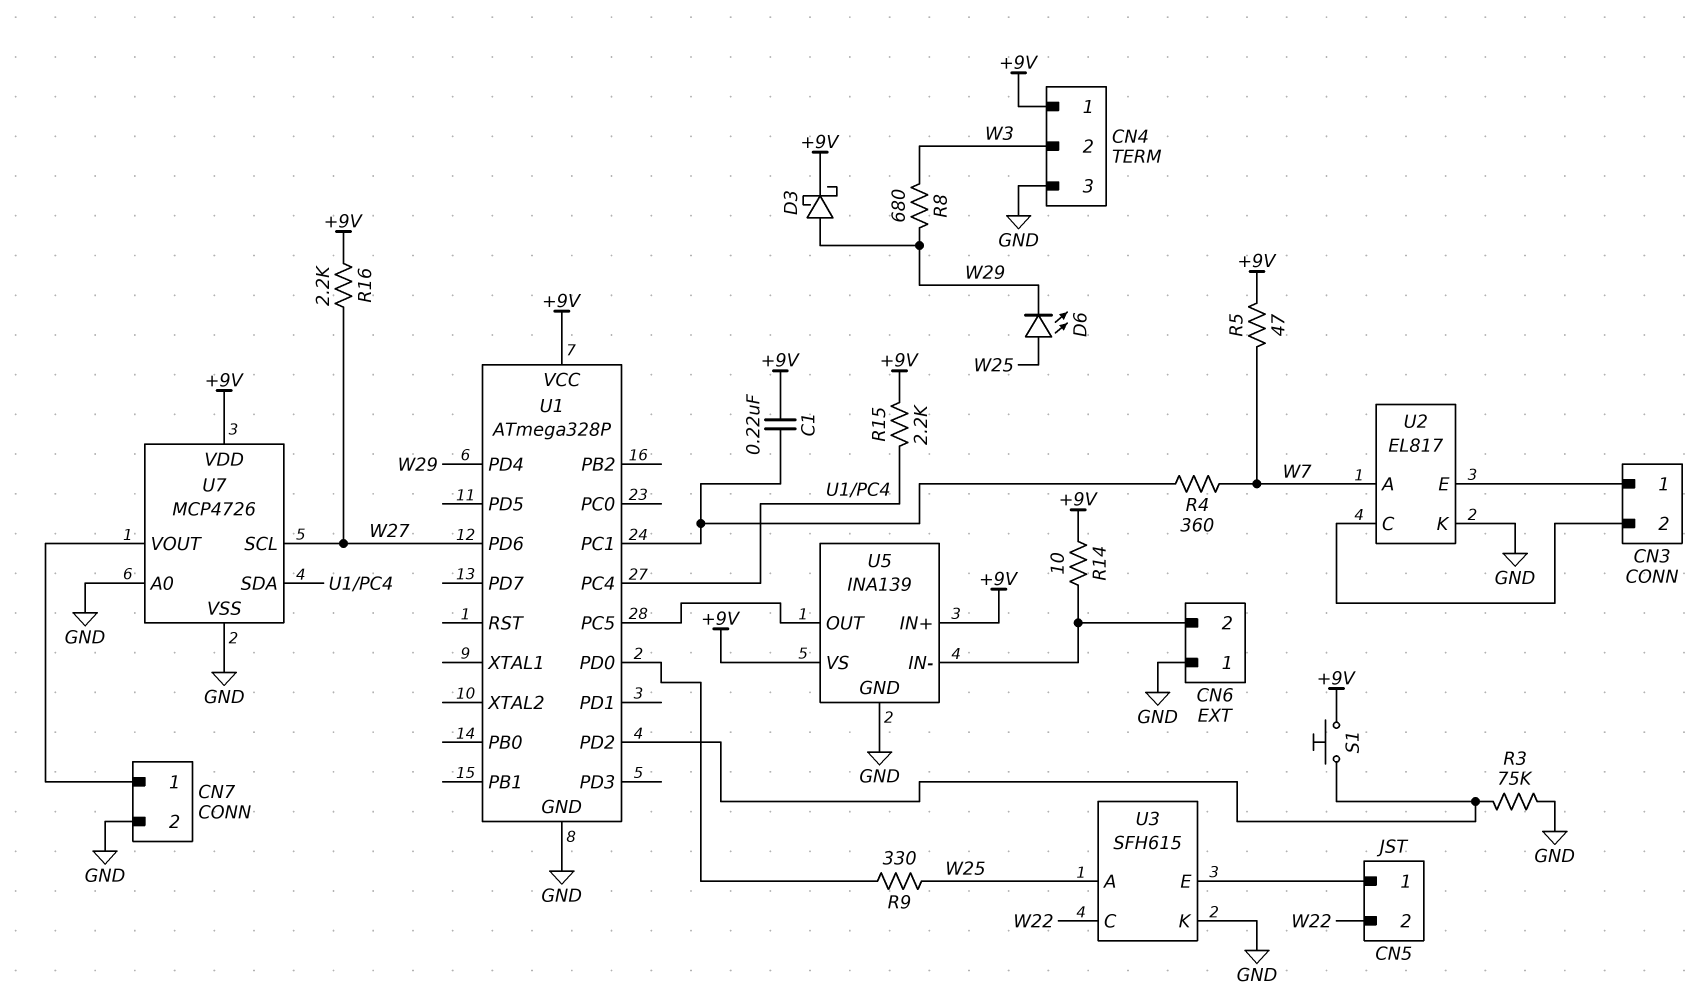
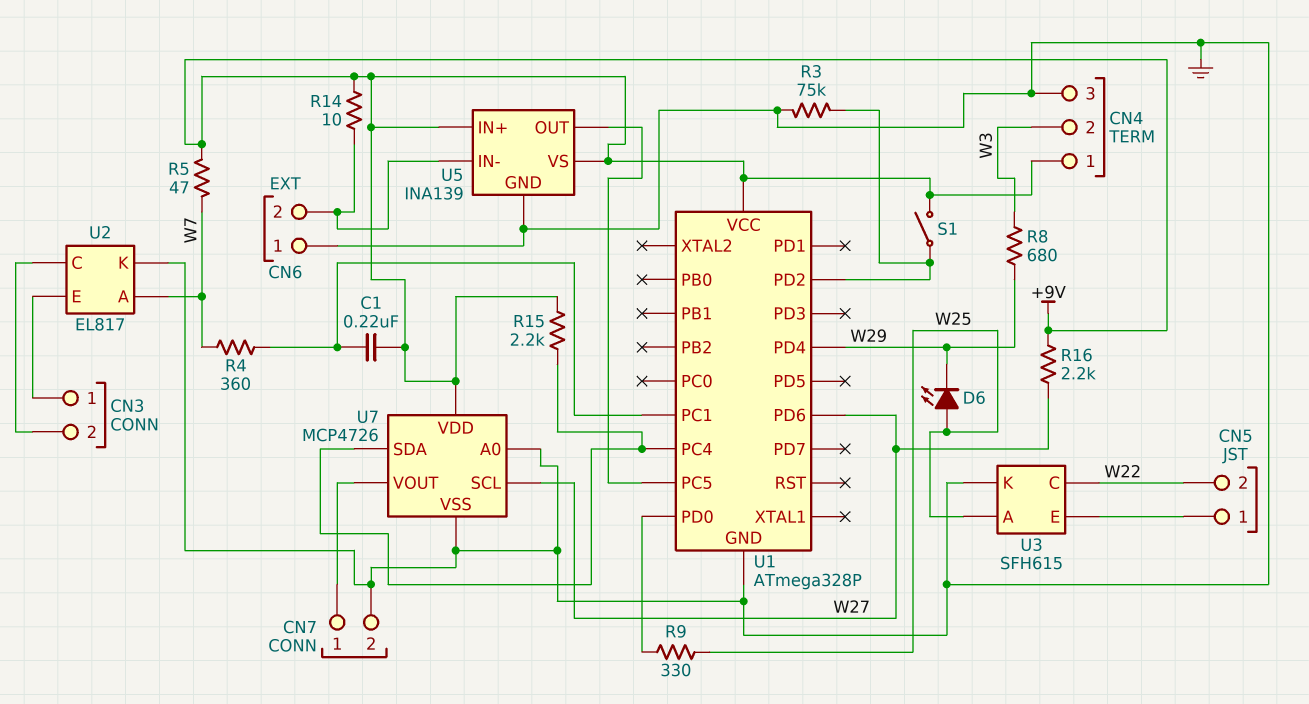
D3: schottky (A W29, K +9V) -> none
S1: button (+9V, U1/PD2) -> switch (+9V, U1/PD2)

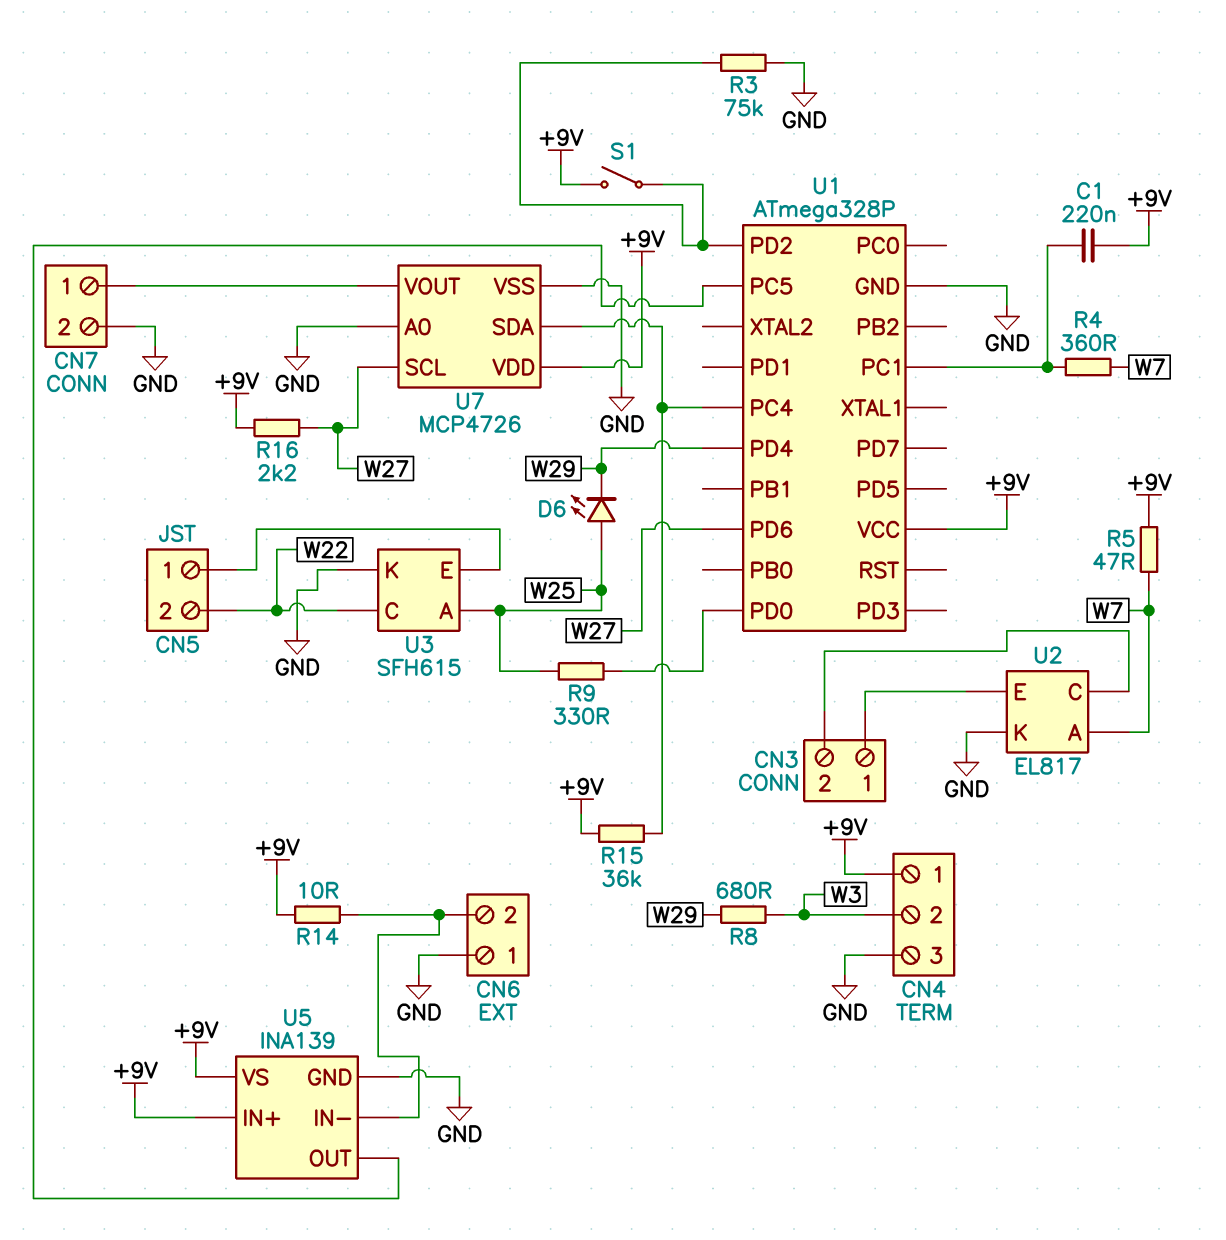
R15: 2.2k (+9V, U1/PC4) -> 36k (+9V, U1/PC4)

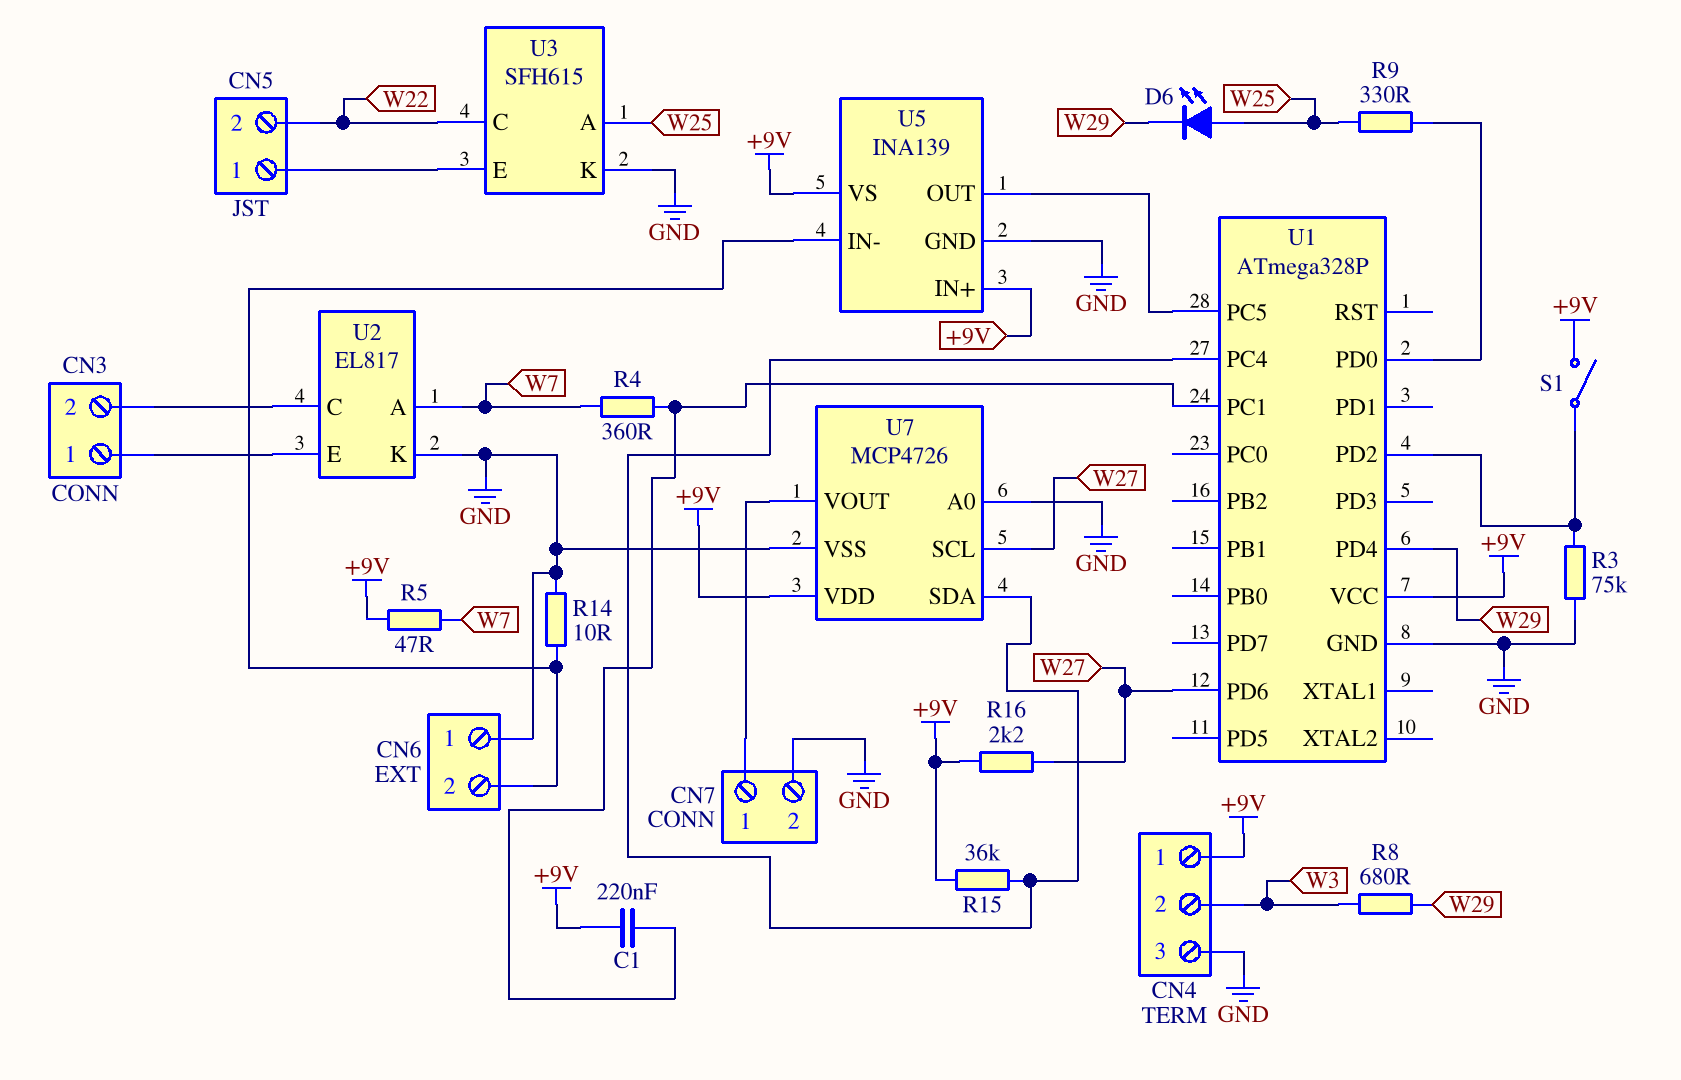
R14: 10 (+9V, CN6/2) -> 10 (CN6/2, GND)

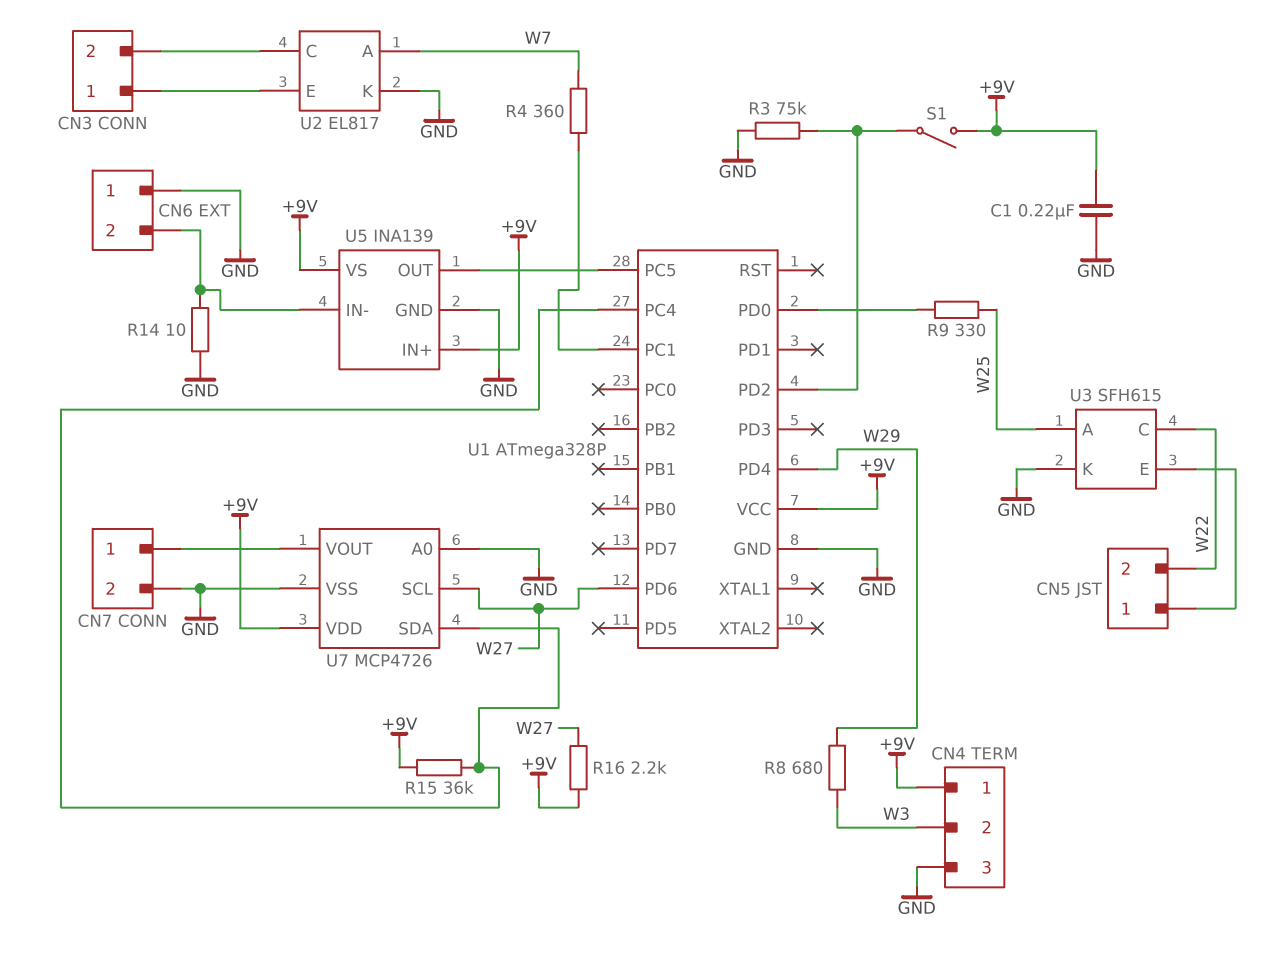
C1: 220nF (+9V, U1/PC1) -> 220nF (+9V, GND)
D6: LED (A W25, K W29) -> none
R5: 47 (+9V, W7) -> none

